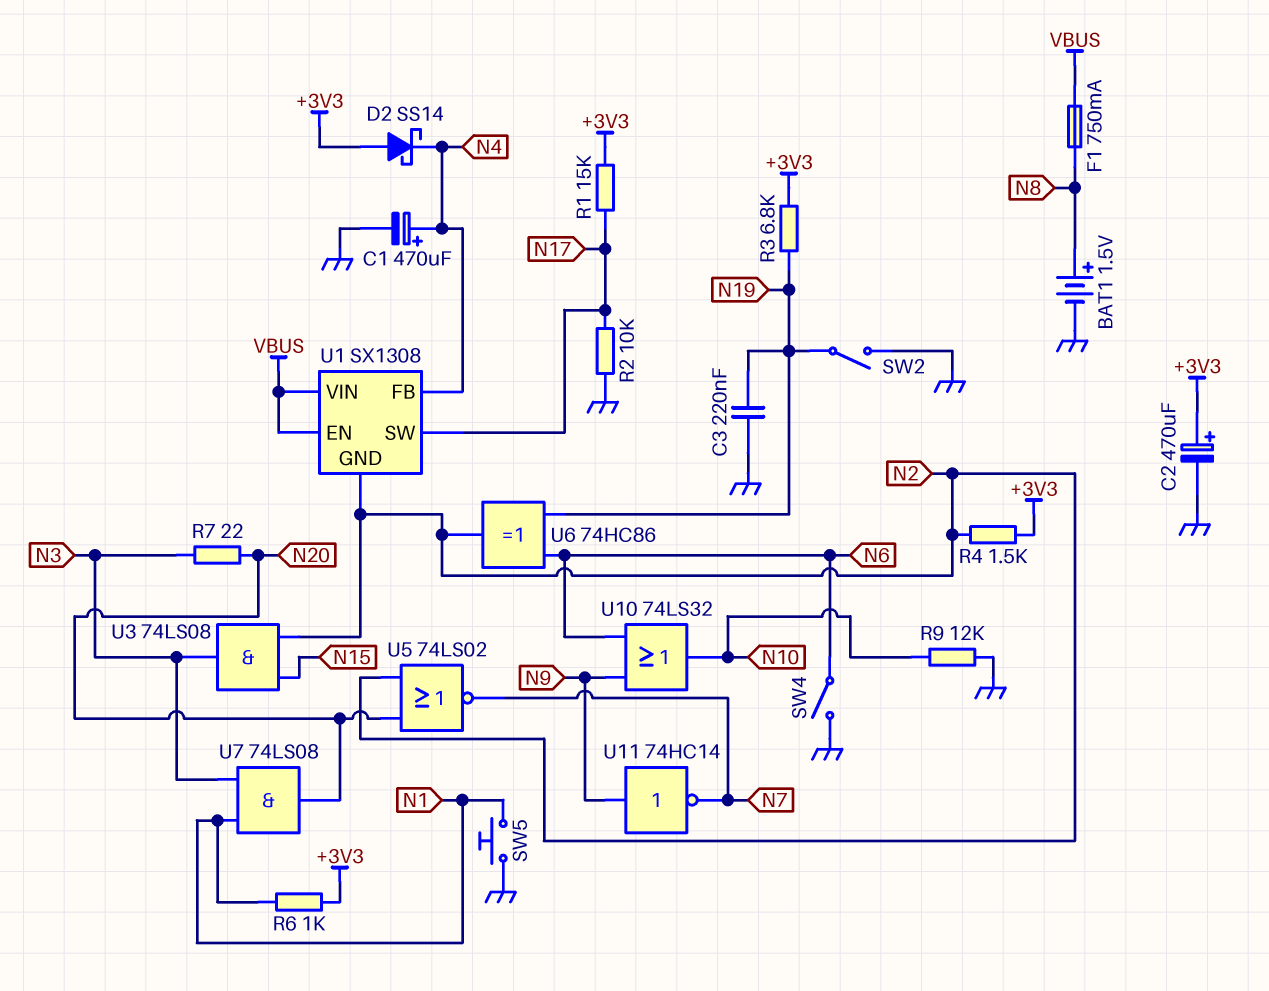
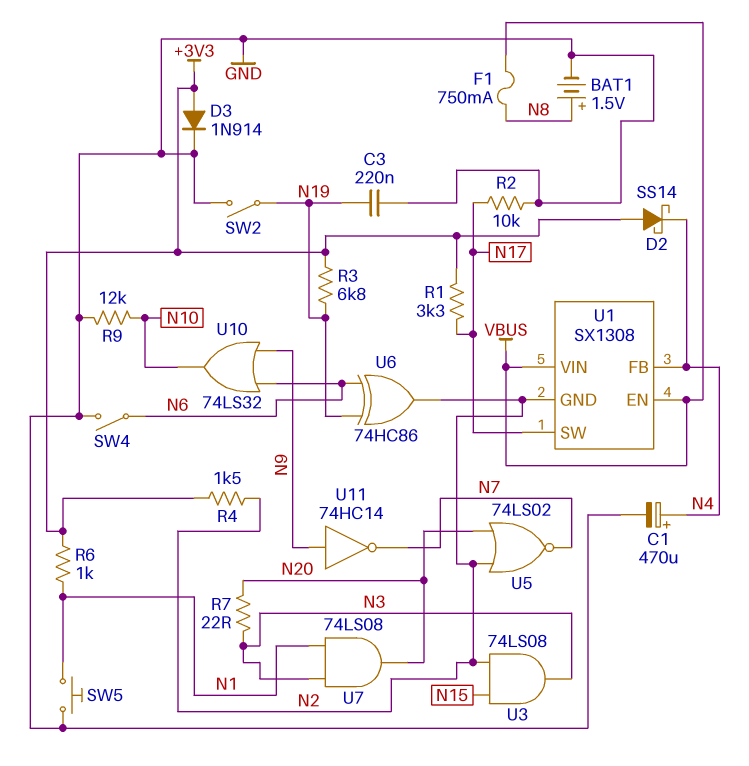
C2: 470uF (plus +3V3, minus GND) -> none
D3: none -> diode 1N914 (A +3V3, K GND)
R1: 15k (+3V3, N17) -> 3.3k (+3V3, N17)

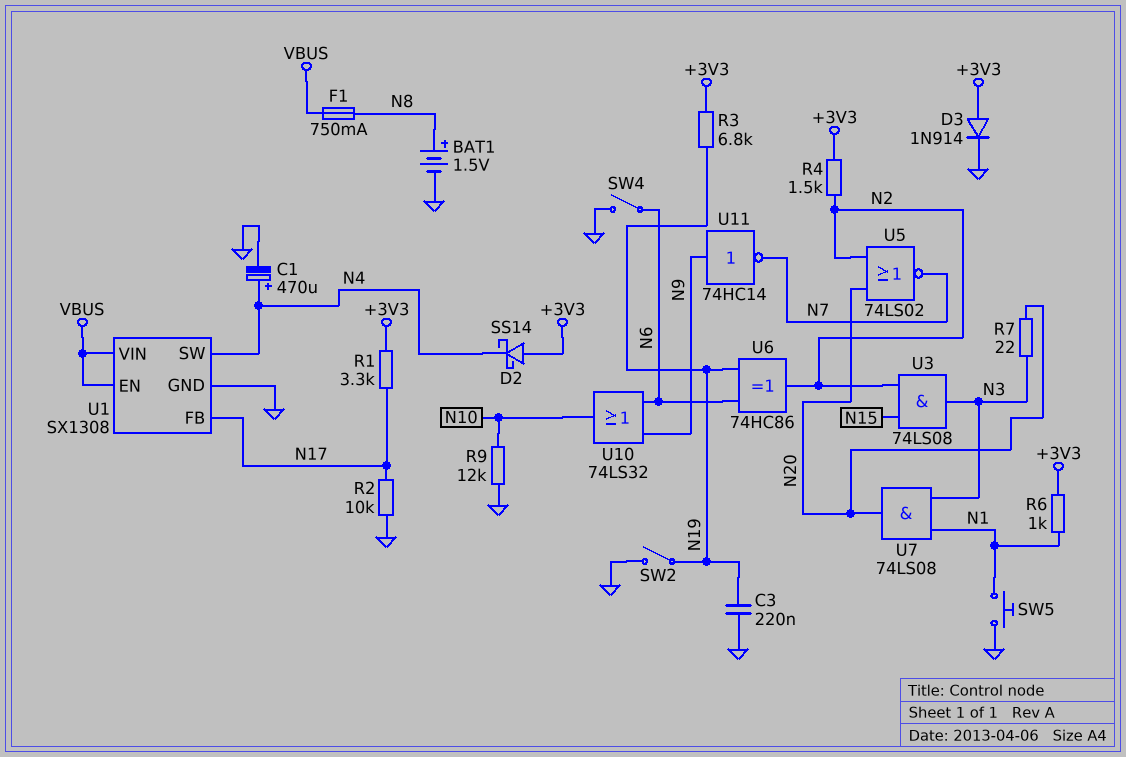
U1 pin FB: N4 -> N17
U1 pin GND: N2 -> GND
U1 pin SW: N17 -> N4

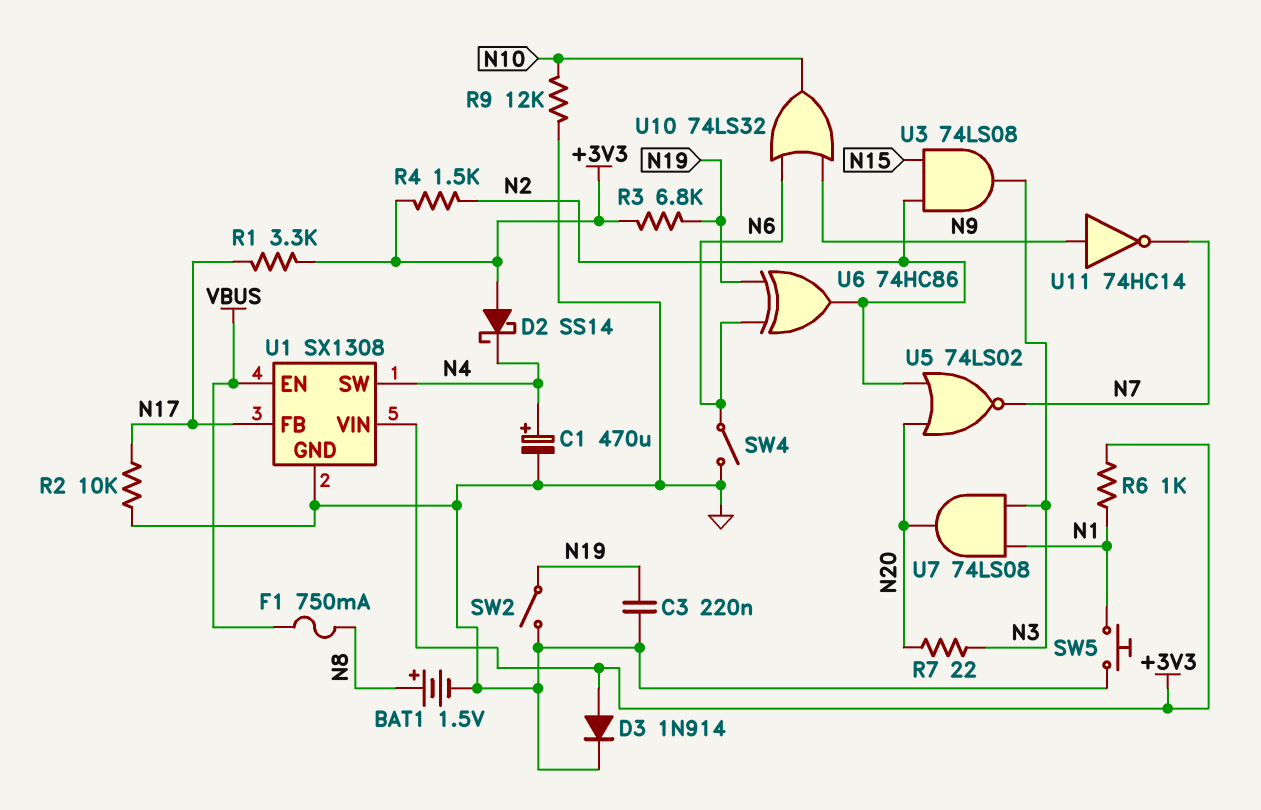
U1 pin VIN: VBUS -> +3V3

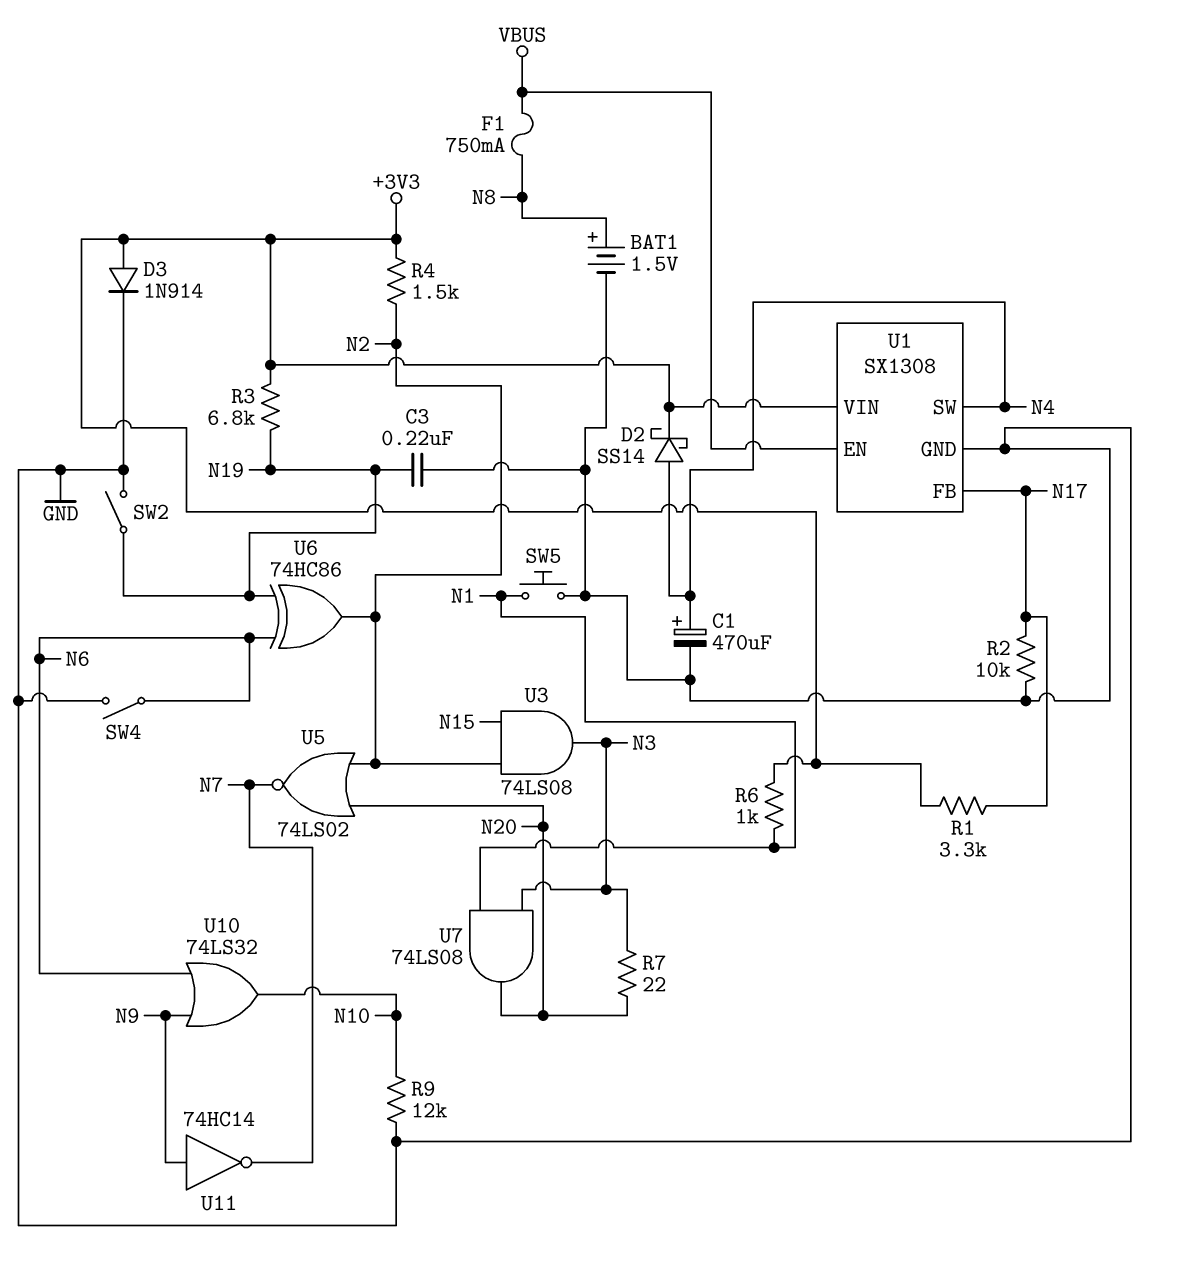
D2: schottky SS14 (A +3V3, K N4) -> schottky SS14 (A N4, K +3V3)

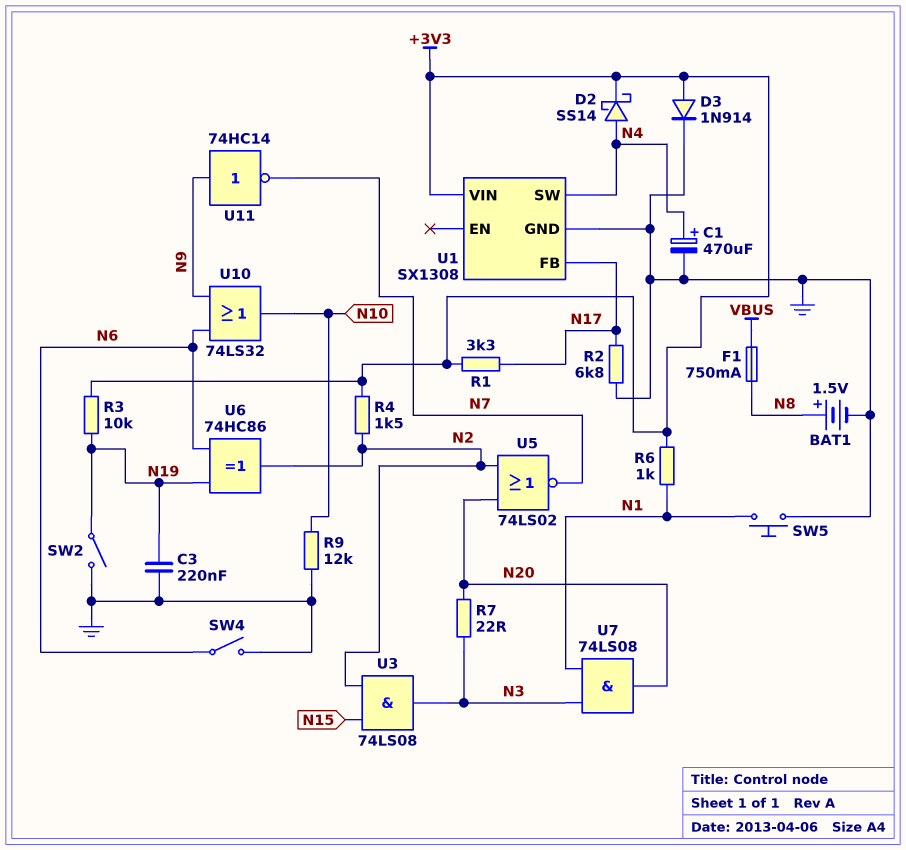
R2: 10k (GND, N17) -> 6.8k (GND, N17)
R3: 6.8k (+3V3, N19) -> 10k (+3V3, N19)
U1 pin EN: VBUS -> none

